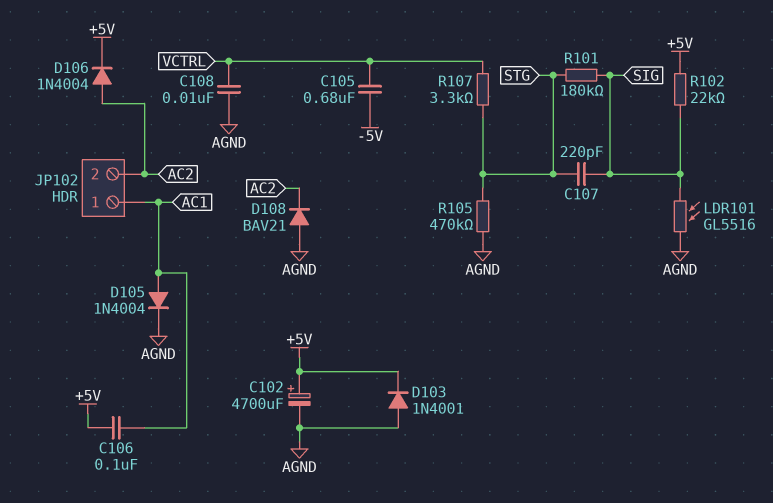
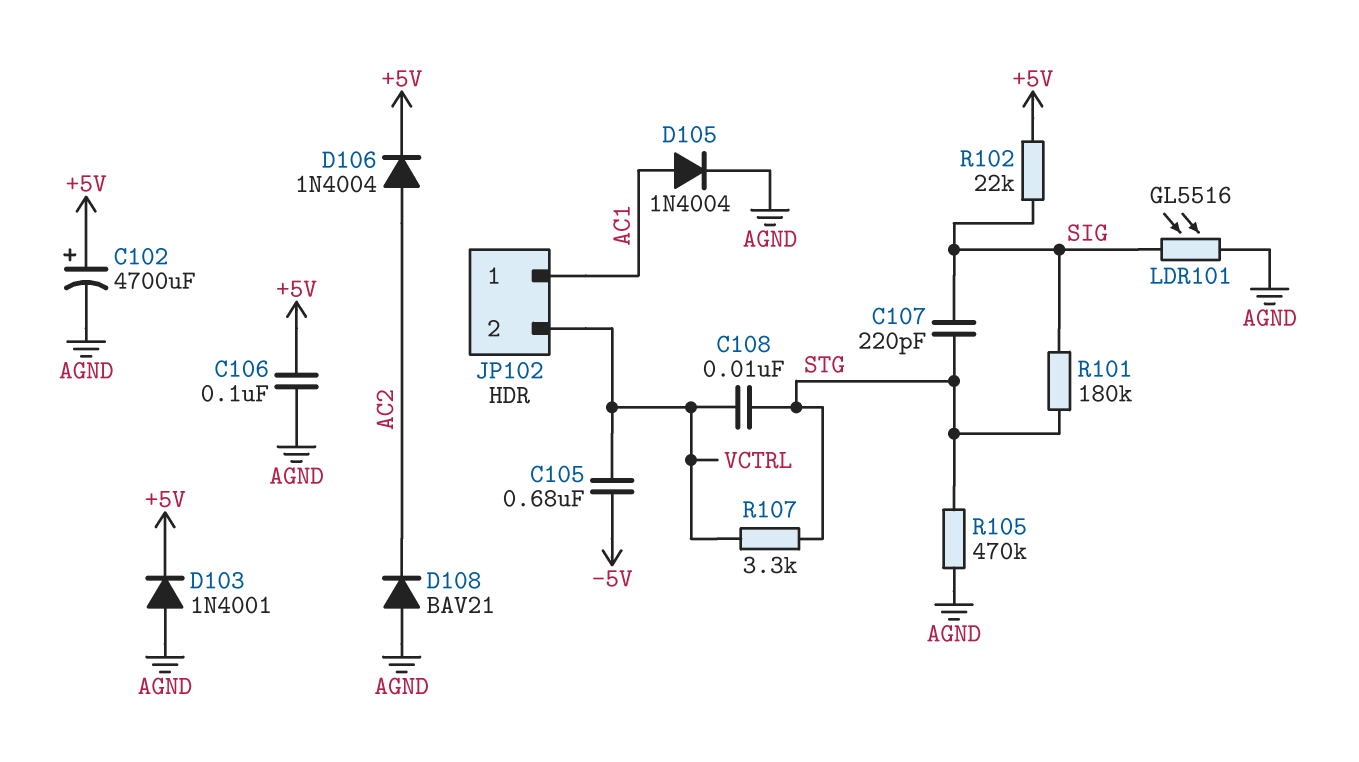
C106: 100nF (+5V, AC1) -> 100nF (+5V, AGND)
C108: 10nF (AGND, VCTRL) -> 10nF (STG, VCTRL)
JP102 pin 2: AC2 -> VCTRL

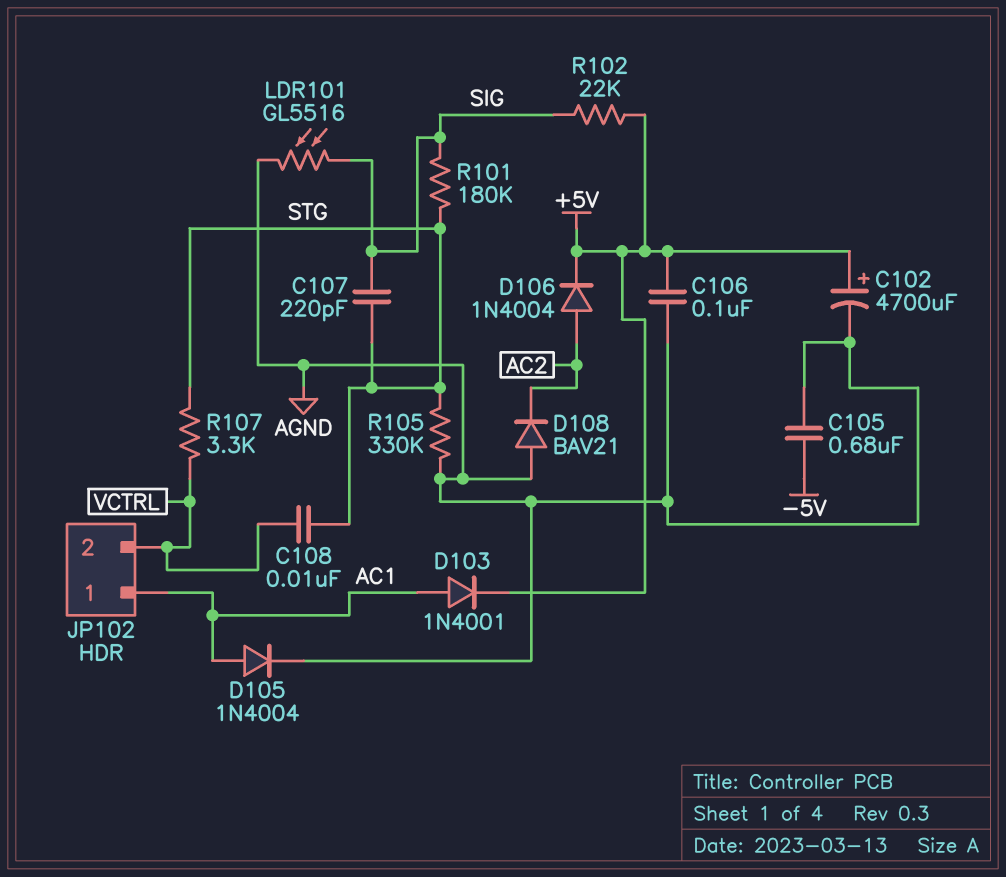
C105: 680nF (-5V, VCTRL) -> 680nF (-5V, AGND)
D103: diode 1N4001 (A AGND, K +5V) -> diode 1N4001 (A AC1, K +5V)
R105: 470k (AGND, STG) -> 330k (AGND, STG)

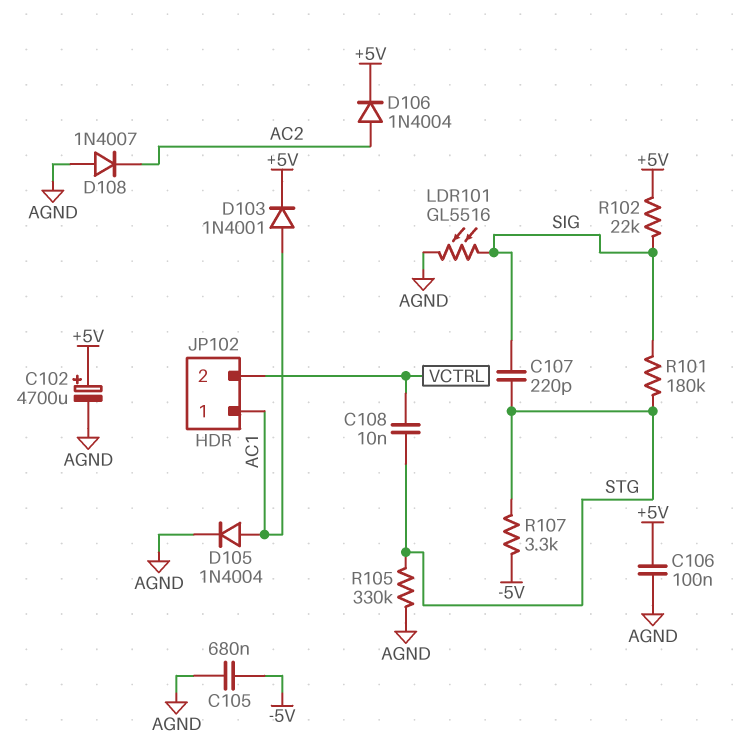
D108: diode BAV21 (A AGND, K AC2) -> diode 1N4007 (A AGND, K AC2)
R107: 3.3k (STG, VCTRL) -> 3.3k (-5V, STG)

